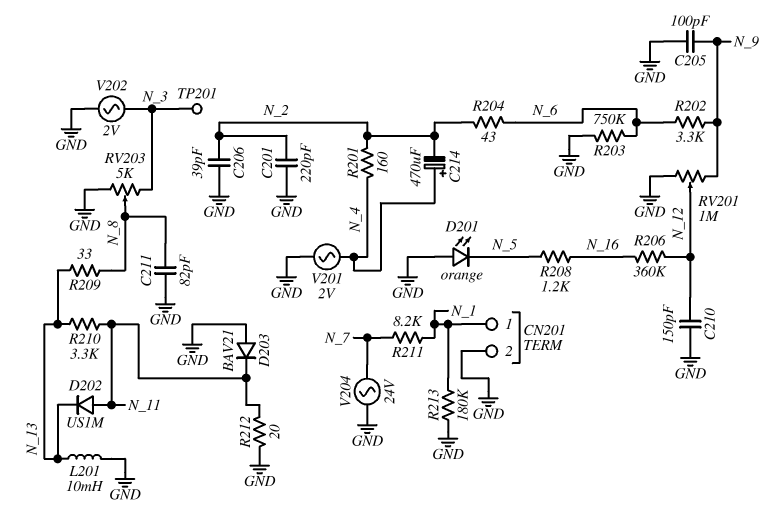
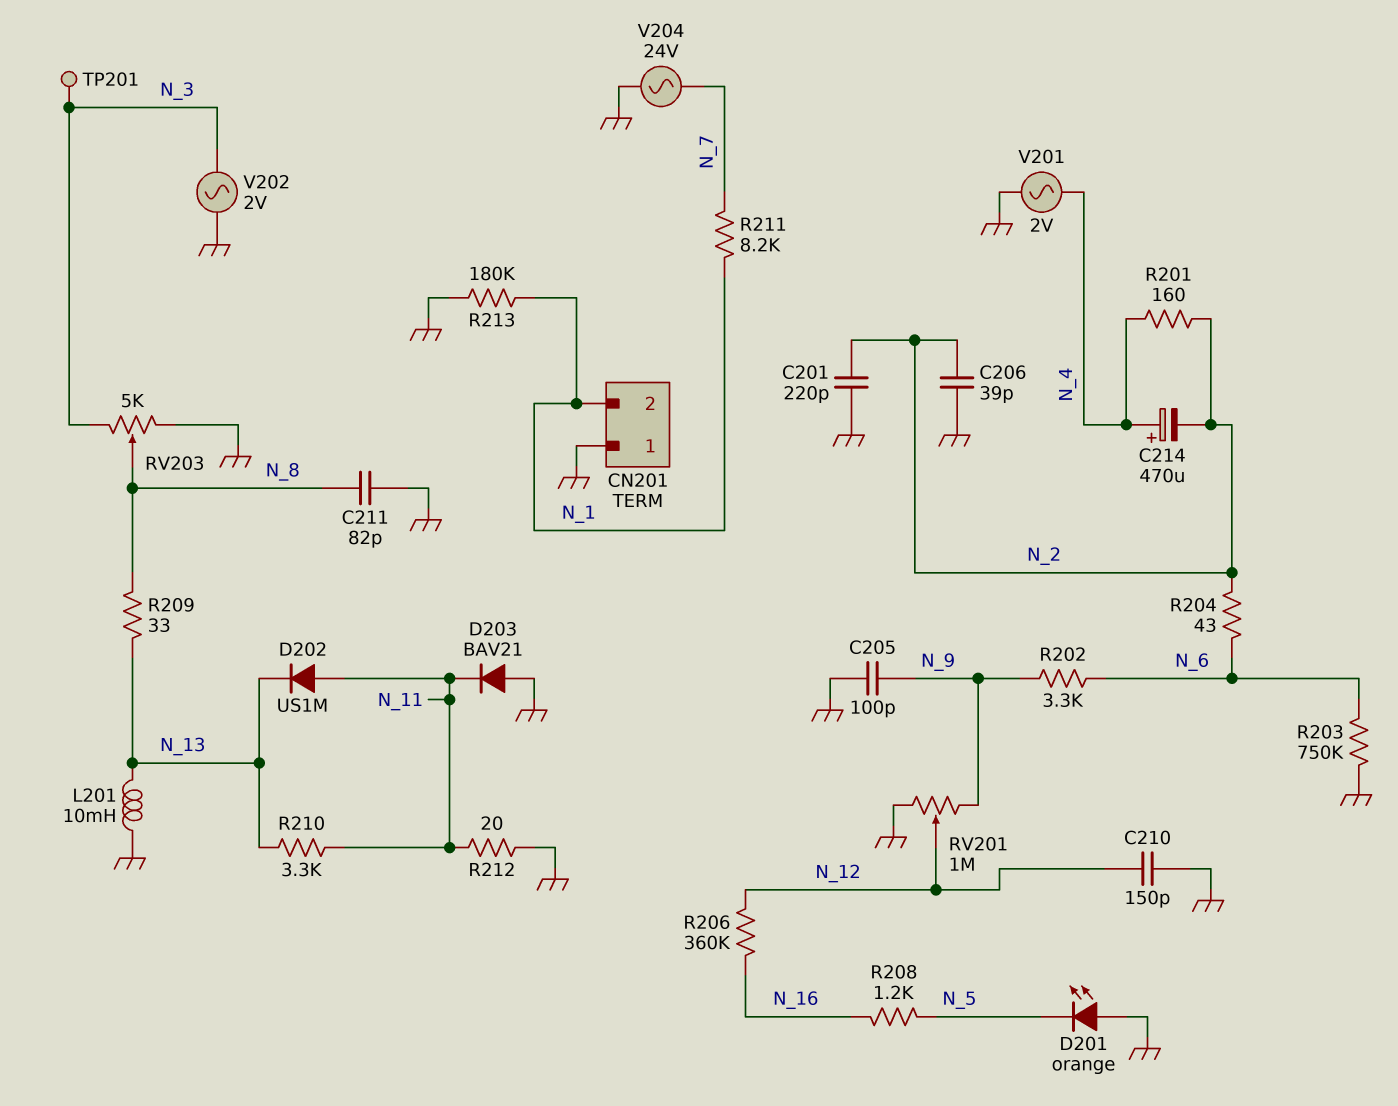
CN201 pin 1: N_1 -> GND
CN201 pin 2: GND -> N_1

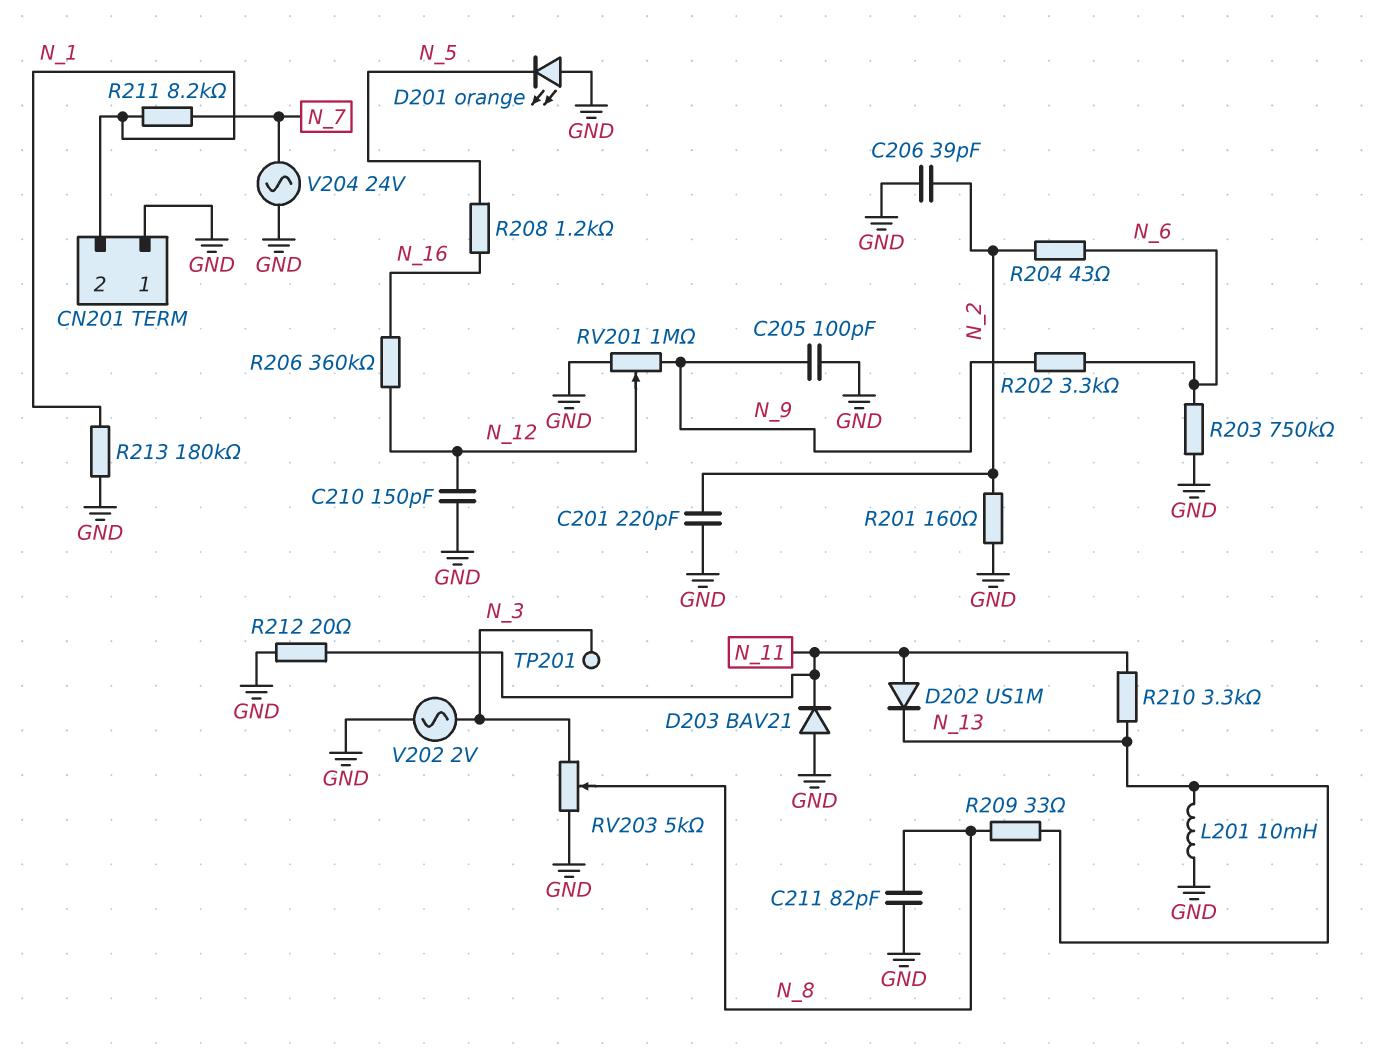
C214: 470uF (plus N_4, minus N_2) -> none
R201: 160 (N_2, N_4) -> 160 (GND, N_2)
V201: AC 2V (GND, N_4) -> none

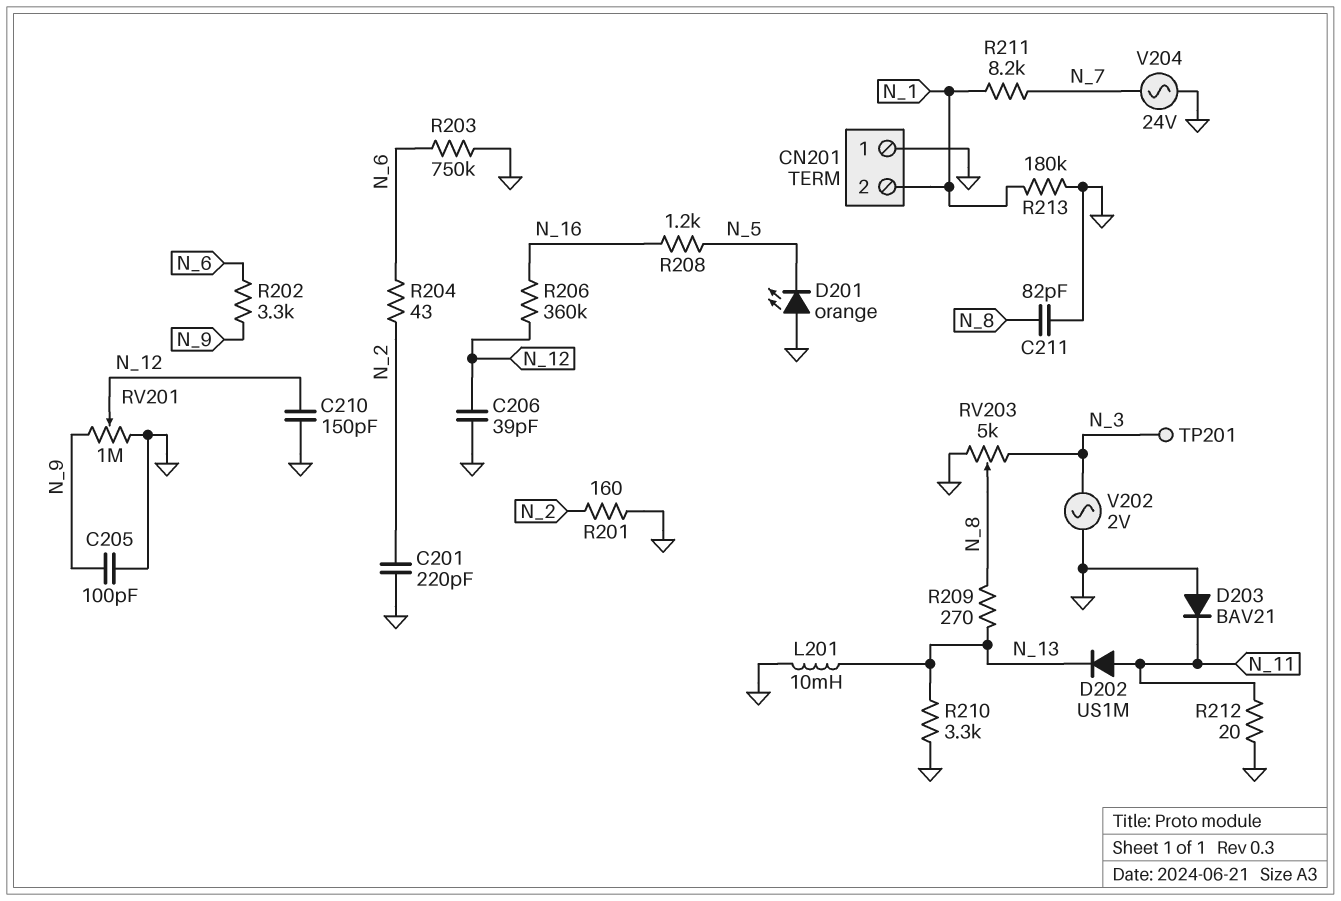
C206: 39pF (GND, N_2) -> 39pF (GND, N_12)
R209: 33 (N_8, N_13) -> 270 (N_8, N_13)
R210: 3.3k (N_11, N_13) -> 3.3k (GND, N_13)

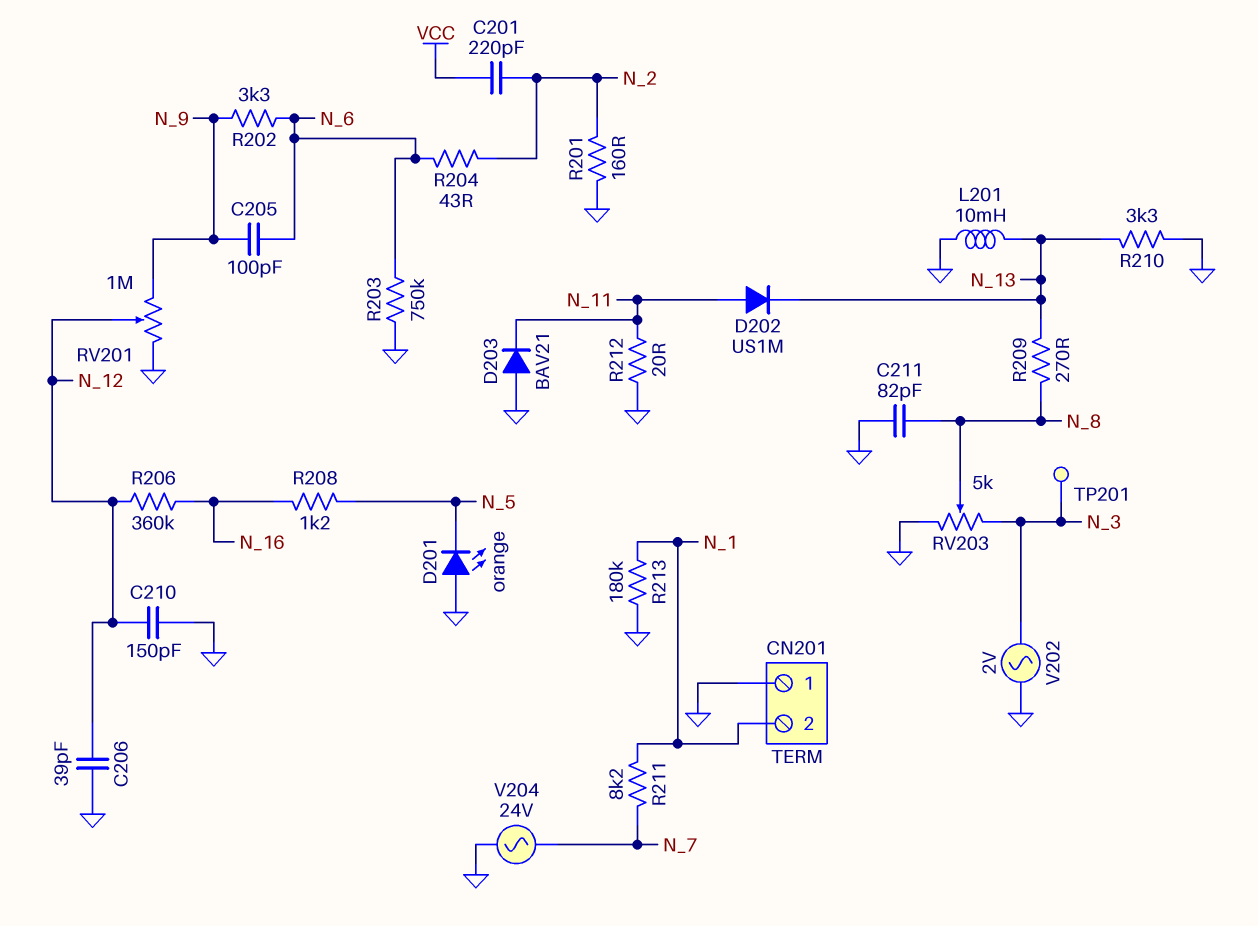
C201: 220pF (GND, N_2) -> 220pF (N_2, VCC)
C205: 100pF (GND, N_9) -> 100pF (N_6, N_9)

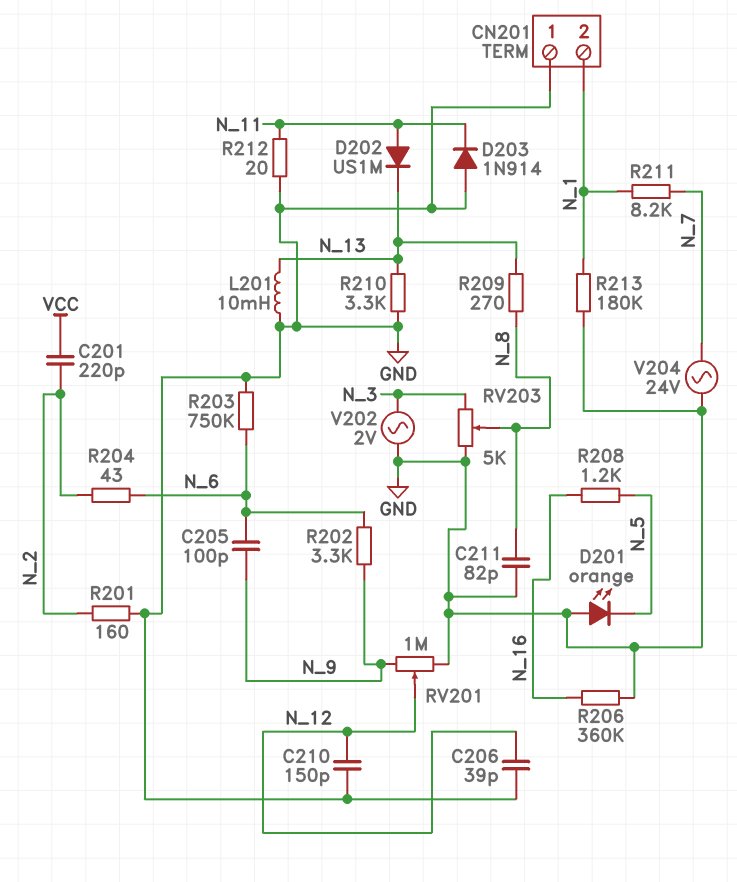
D203: diode BAV21 (A GND, K N_11) -> diode 1N914 (A GND, K N_11)
R206: 360k (N_12, N_16) -> 360k (GND, N_16)
TP201: test point (N_3) -> none

